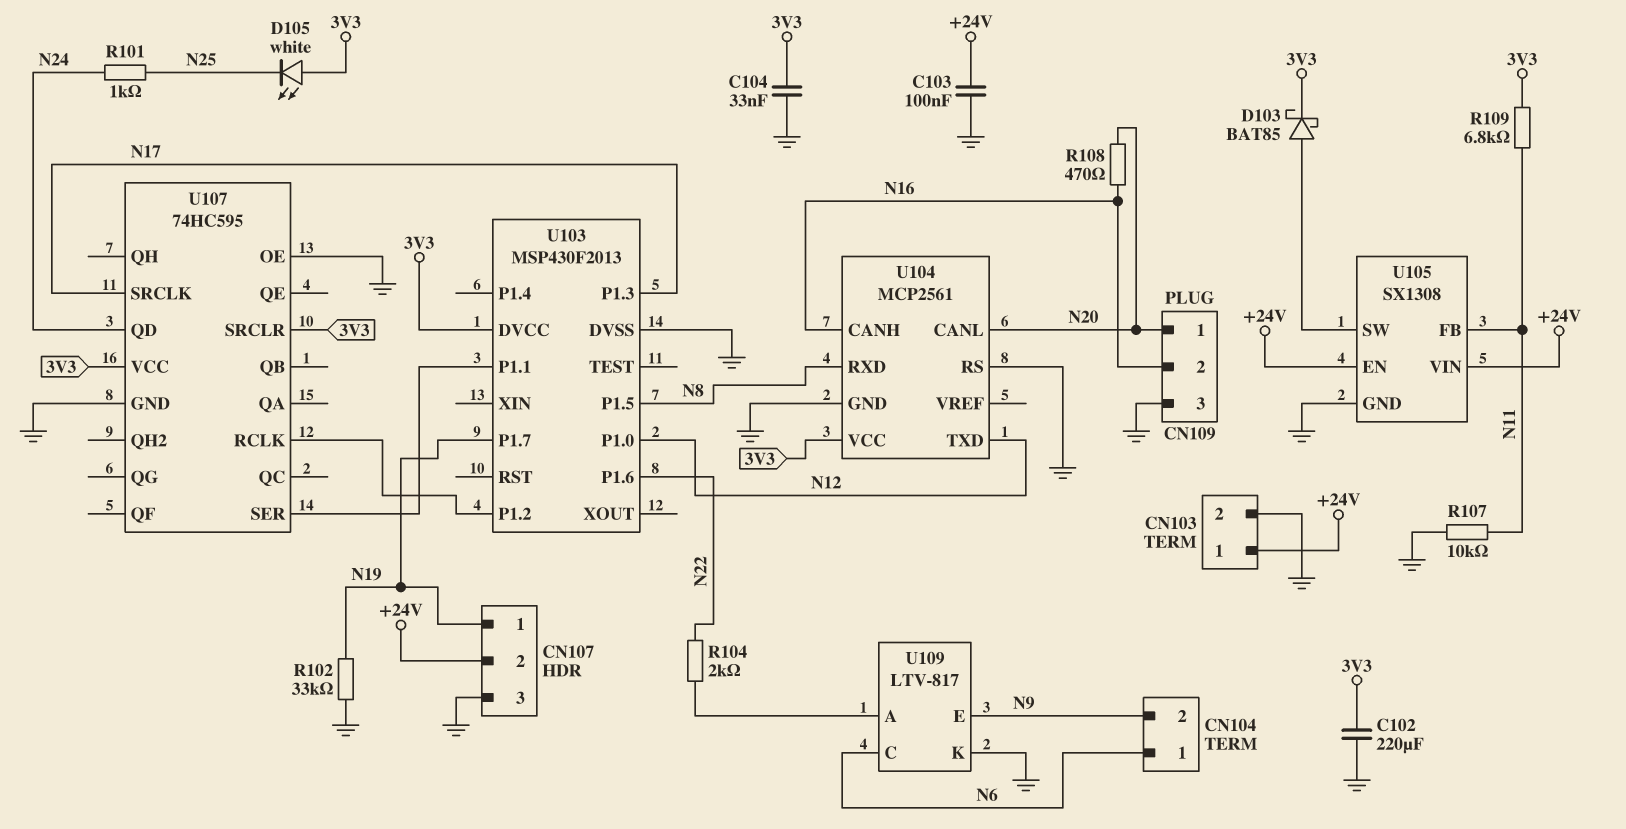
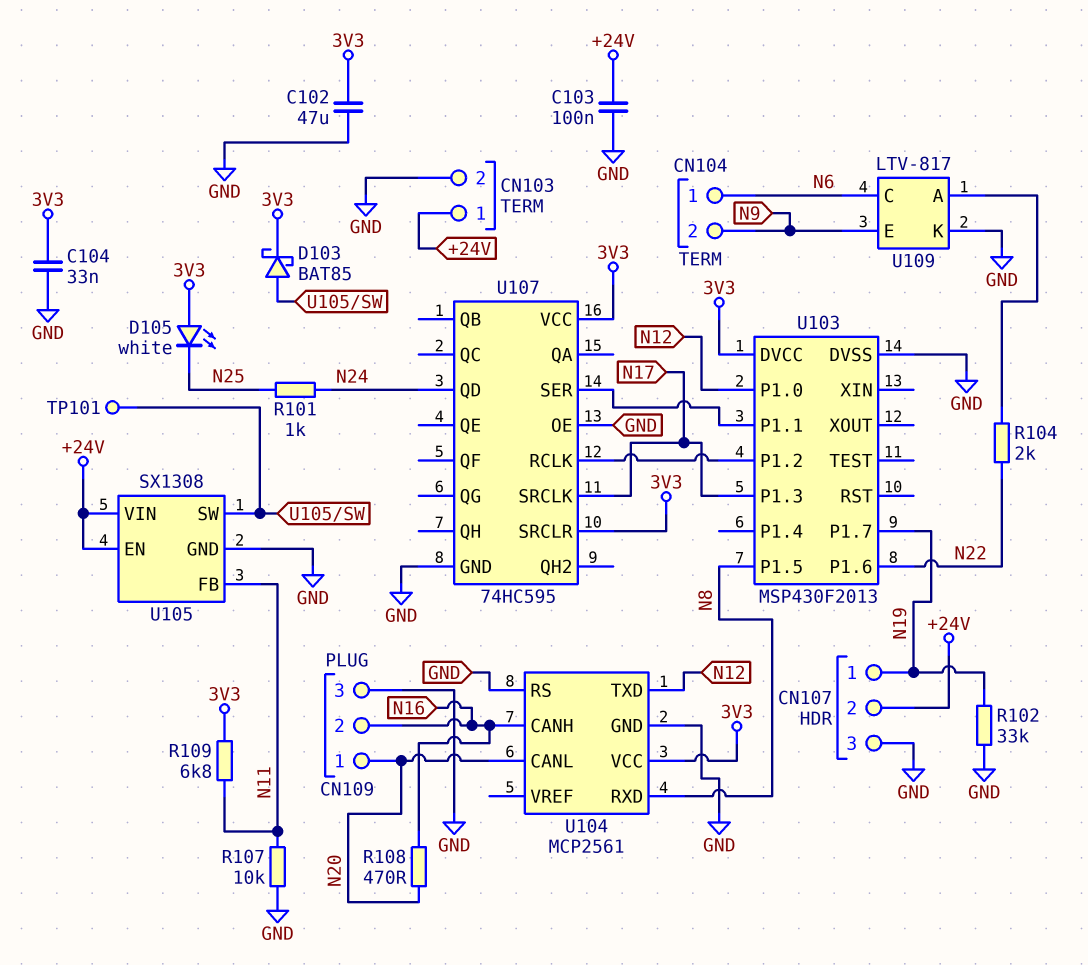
C102: 220uF (3V3, GND) -> 47uF (3V3, GND)
TP101: none -> test point (U105/SW)

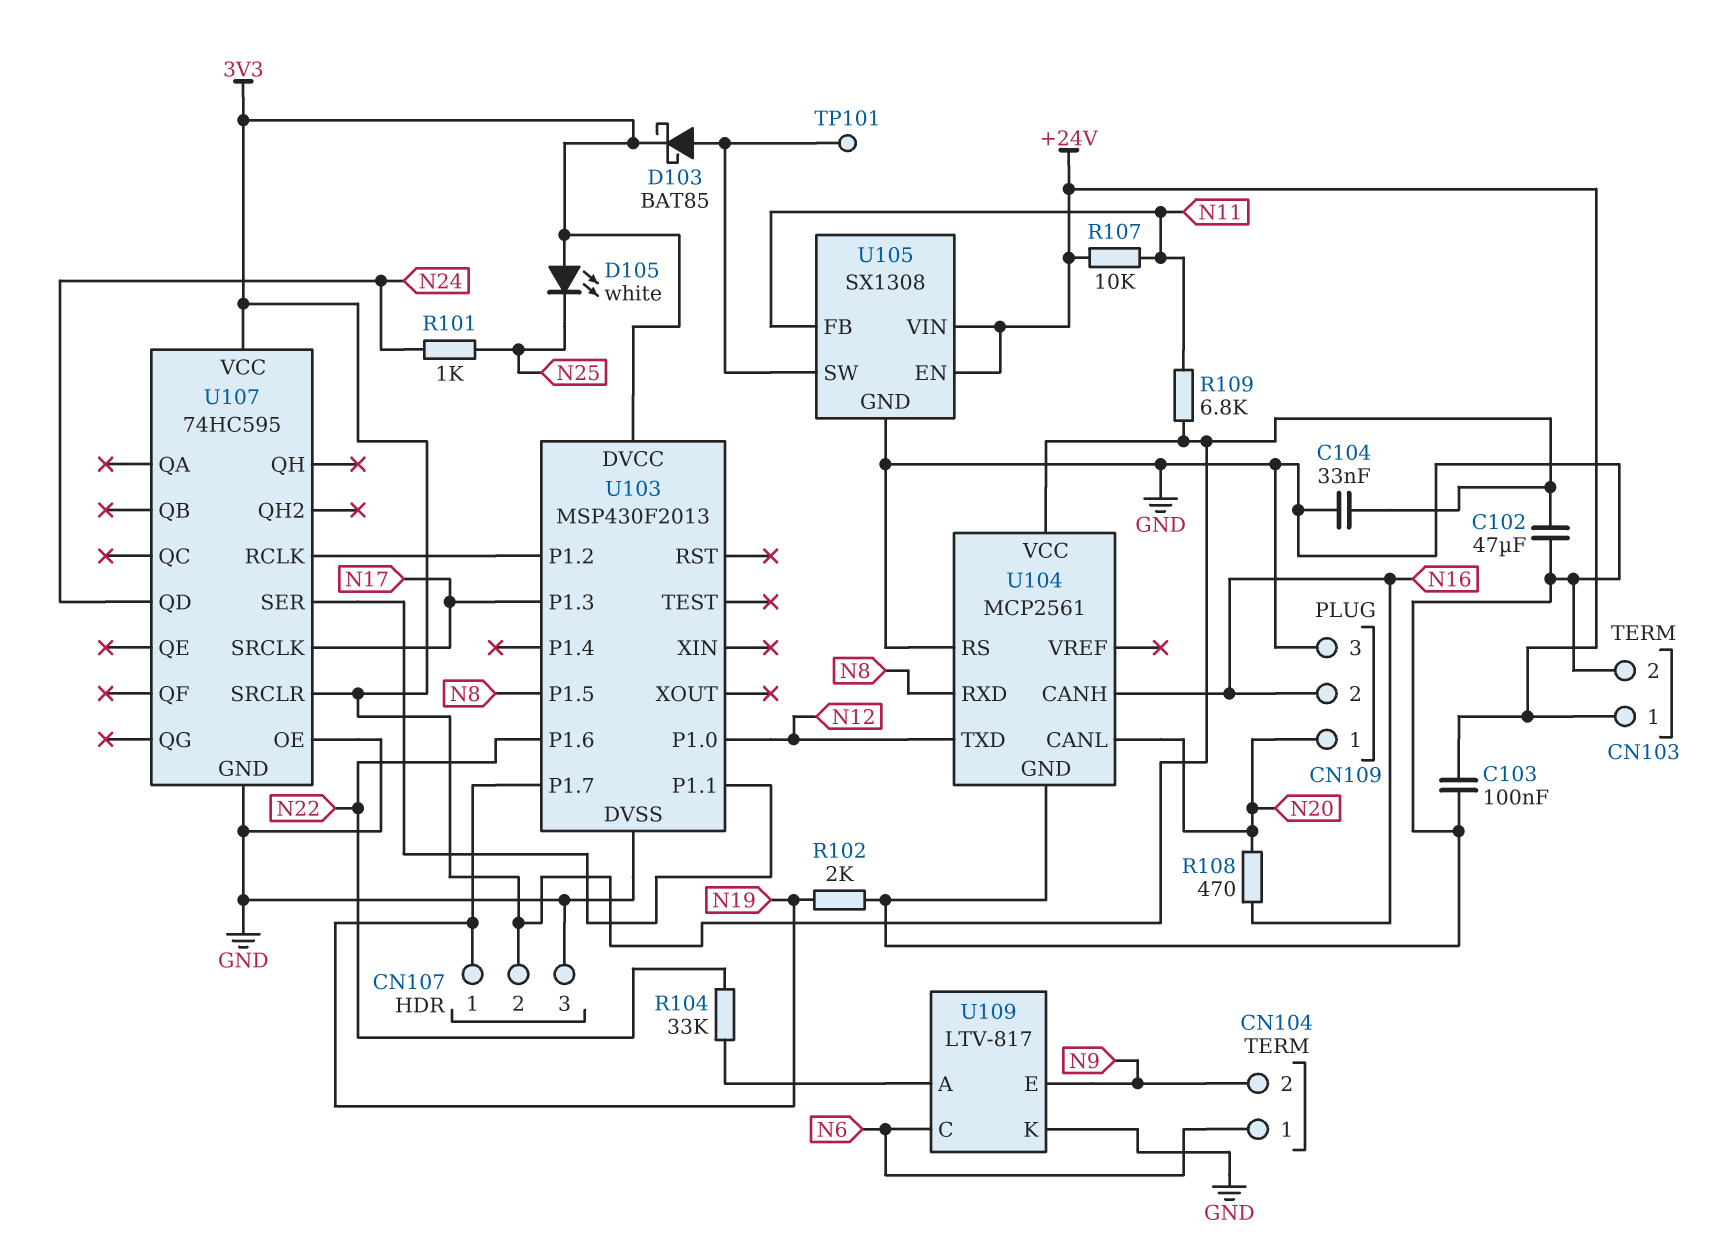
CN107 pin 2: +24V -> 3V3
R102: 33k (GND, N19) -> 2k (GND, N19)
R104: 2k (N22, U109/A) -> 33k (N22, U109/A)
R107: 10k (GND, N11) -> 10k (+24V, N11)

